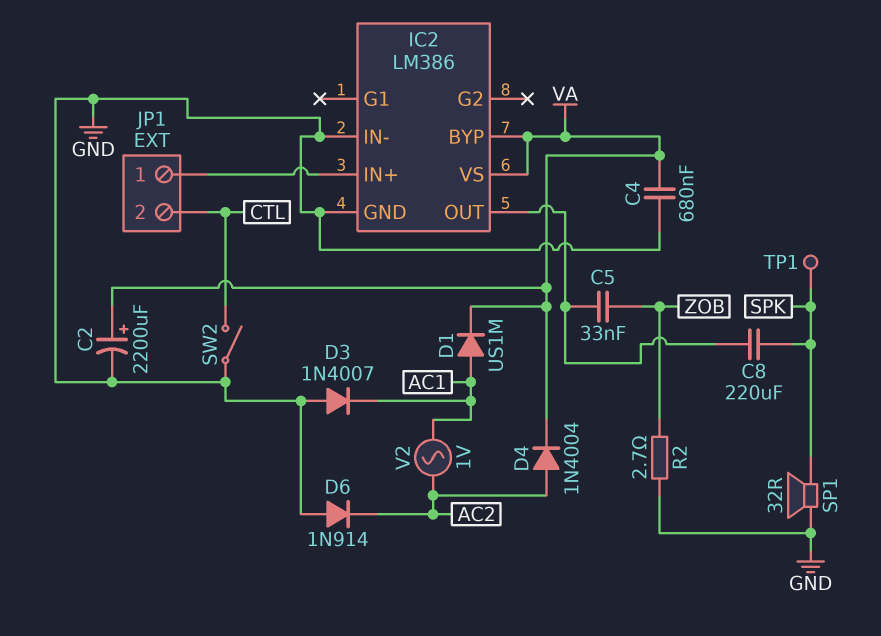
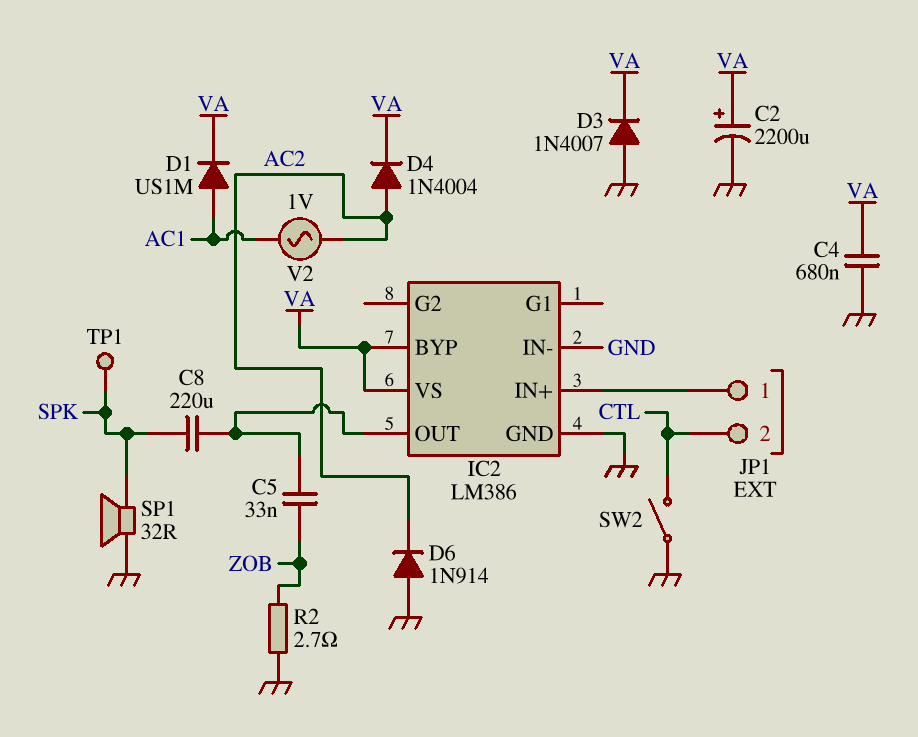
D3: diode 1N4007 (A GND, K AC1) -> diode 1N4007 (A GND, K VA)

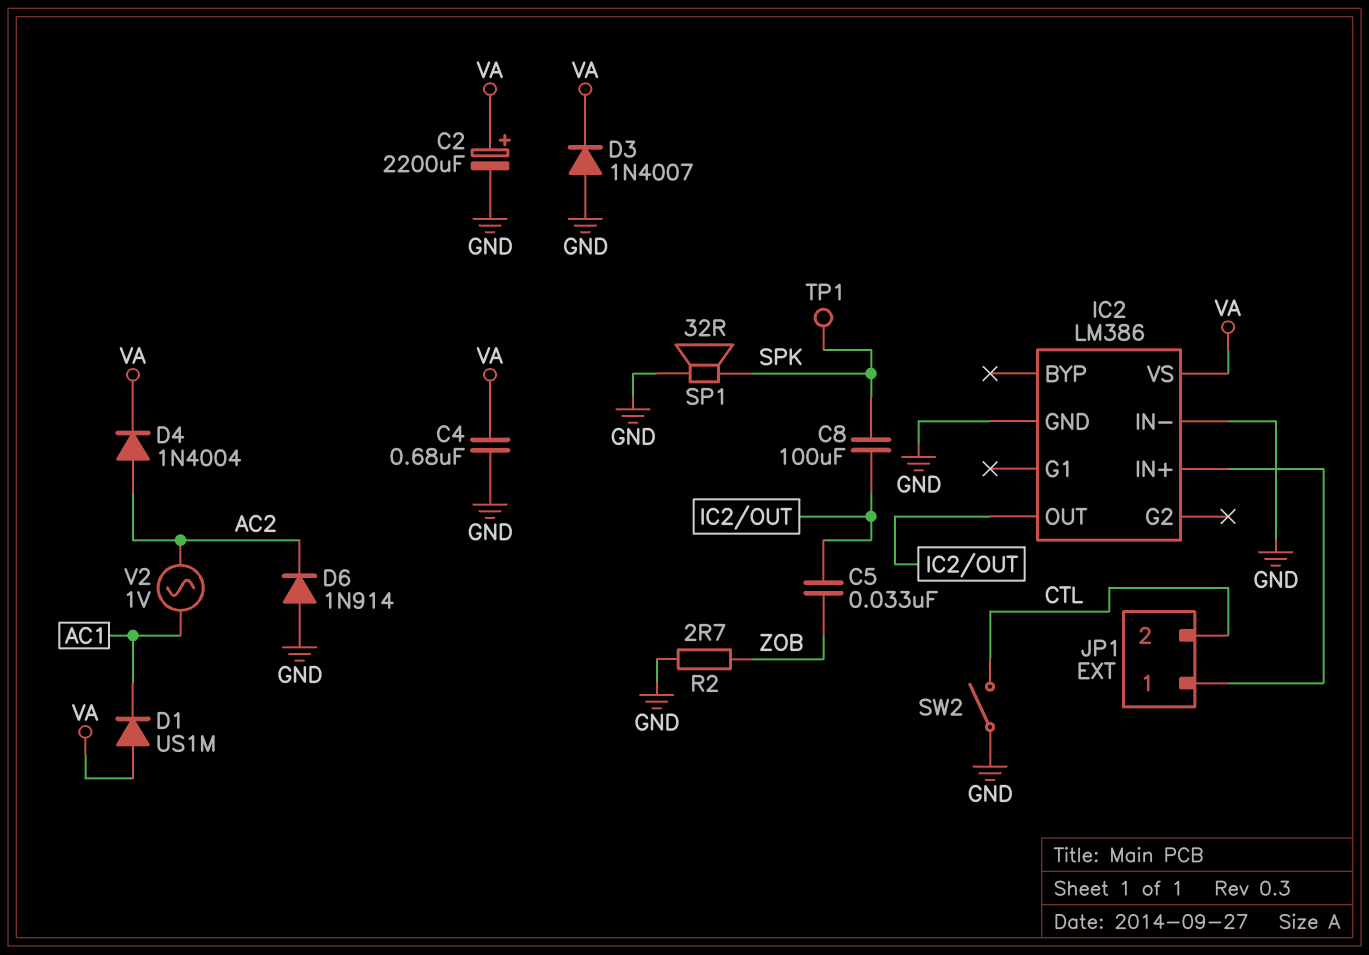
C8: 220uF (IC2/OUT, SPK) -> 100uF (IC2/OUT, SPK)
D1: diode US1M (A AC1, K VA) -> diode US1M (A VA, K AC1)
IC2 pin BYP: VA -> none

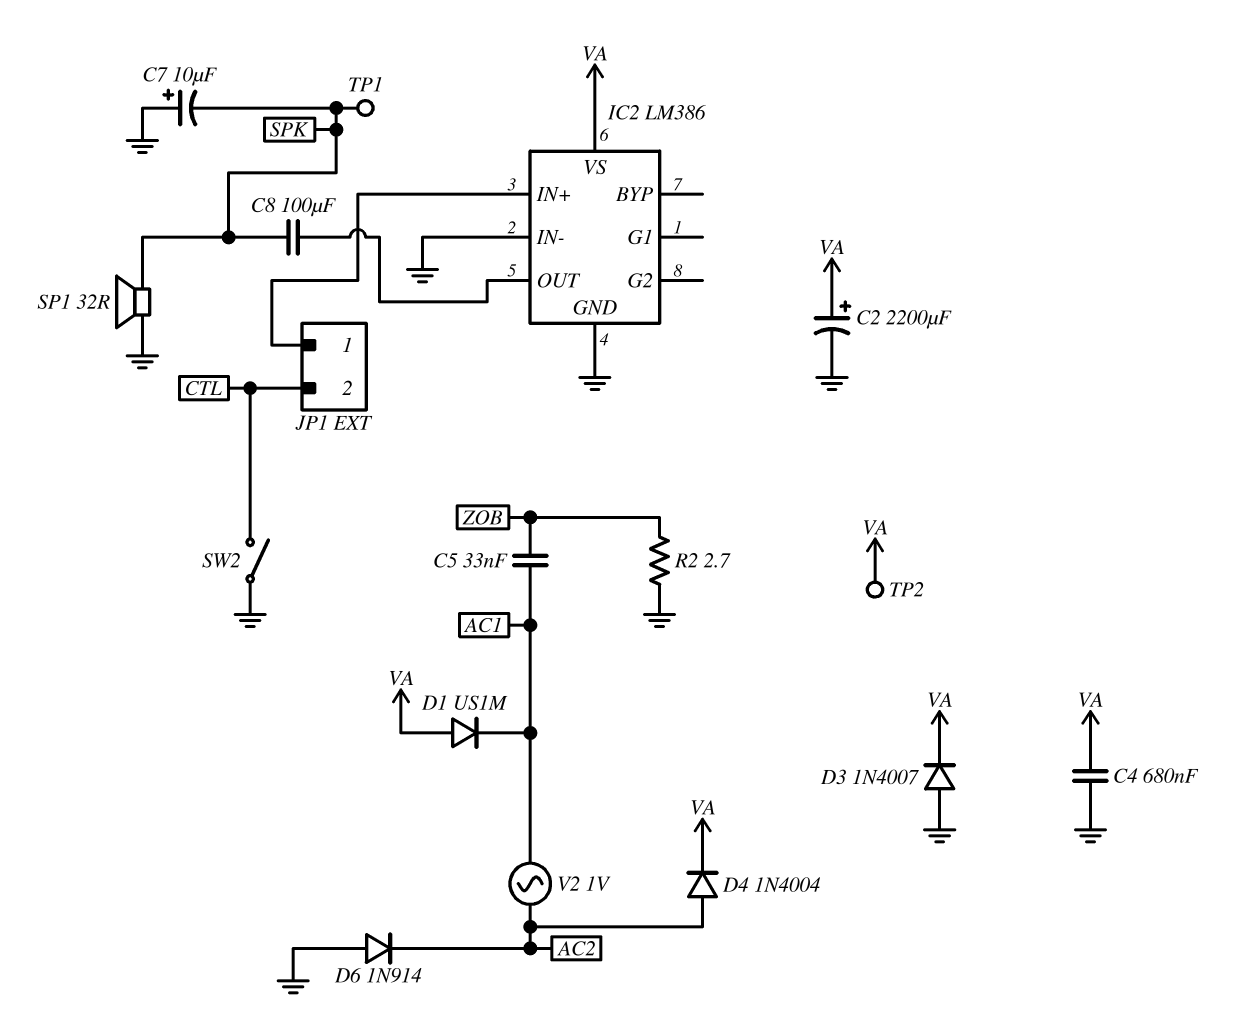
C5: 33nF (IC2/OUT, ZOB) -> 33nF (AC1, ZOB)
C7: none -> 10uF (plus GND, minus SPK)
TP2: none -> test point (VA)

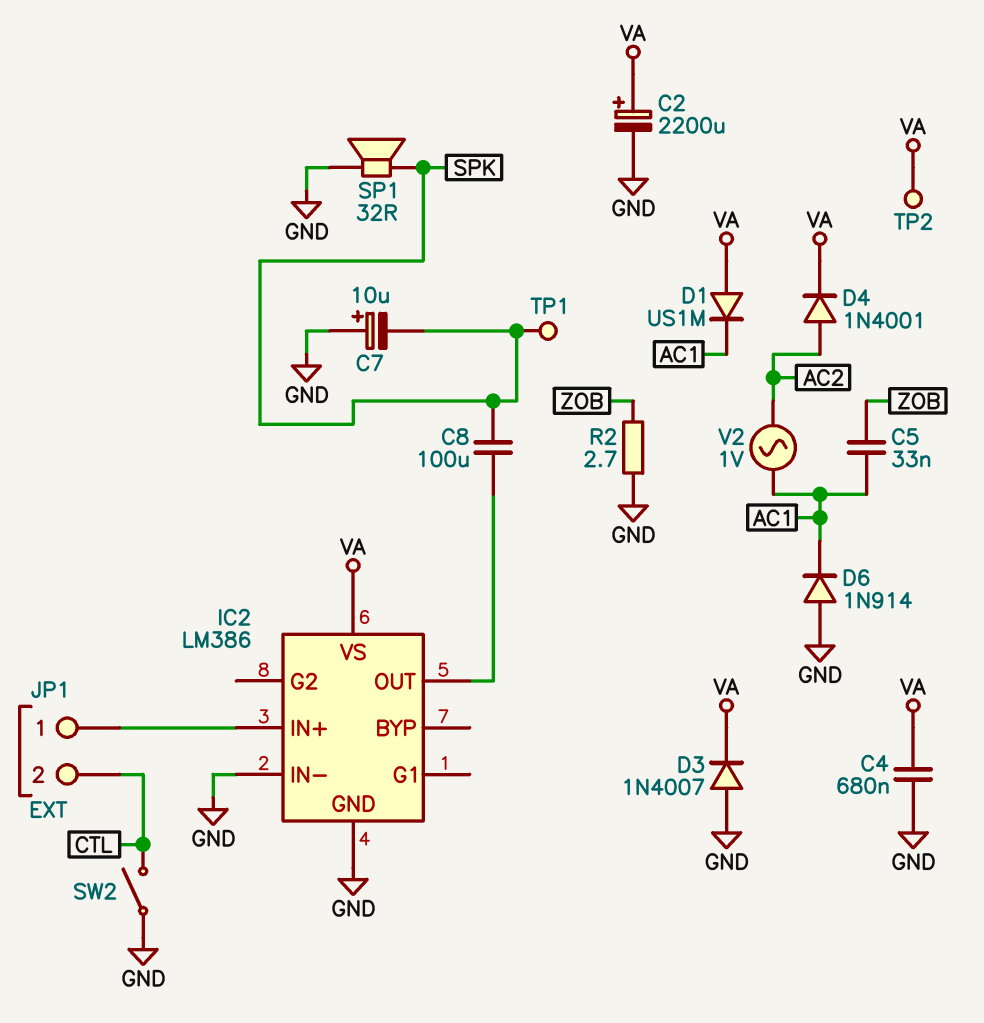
D4: diode 1N4004 (A AC2, K VA) -> diode 1N4001 (A AC2, K VA)
D6: diode 1N914 (A GND, K AC2) -> diode 1N914 (A GND, K AC1)

